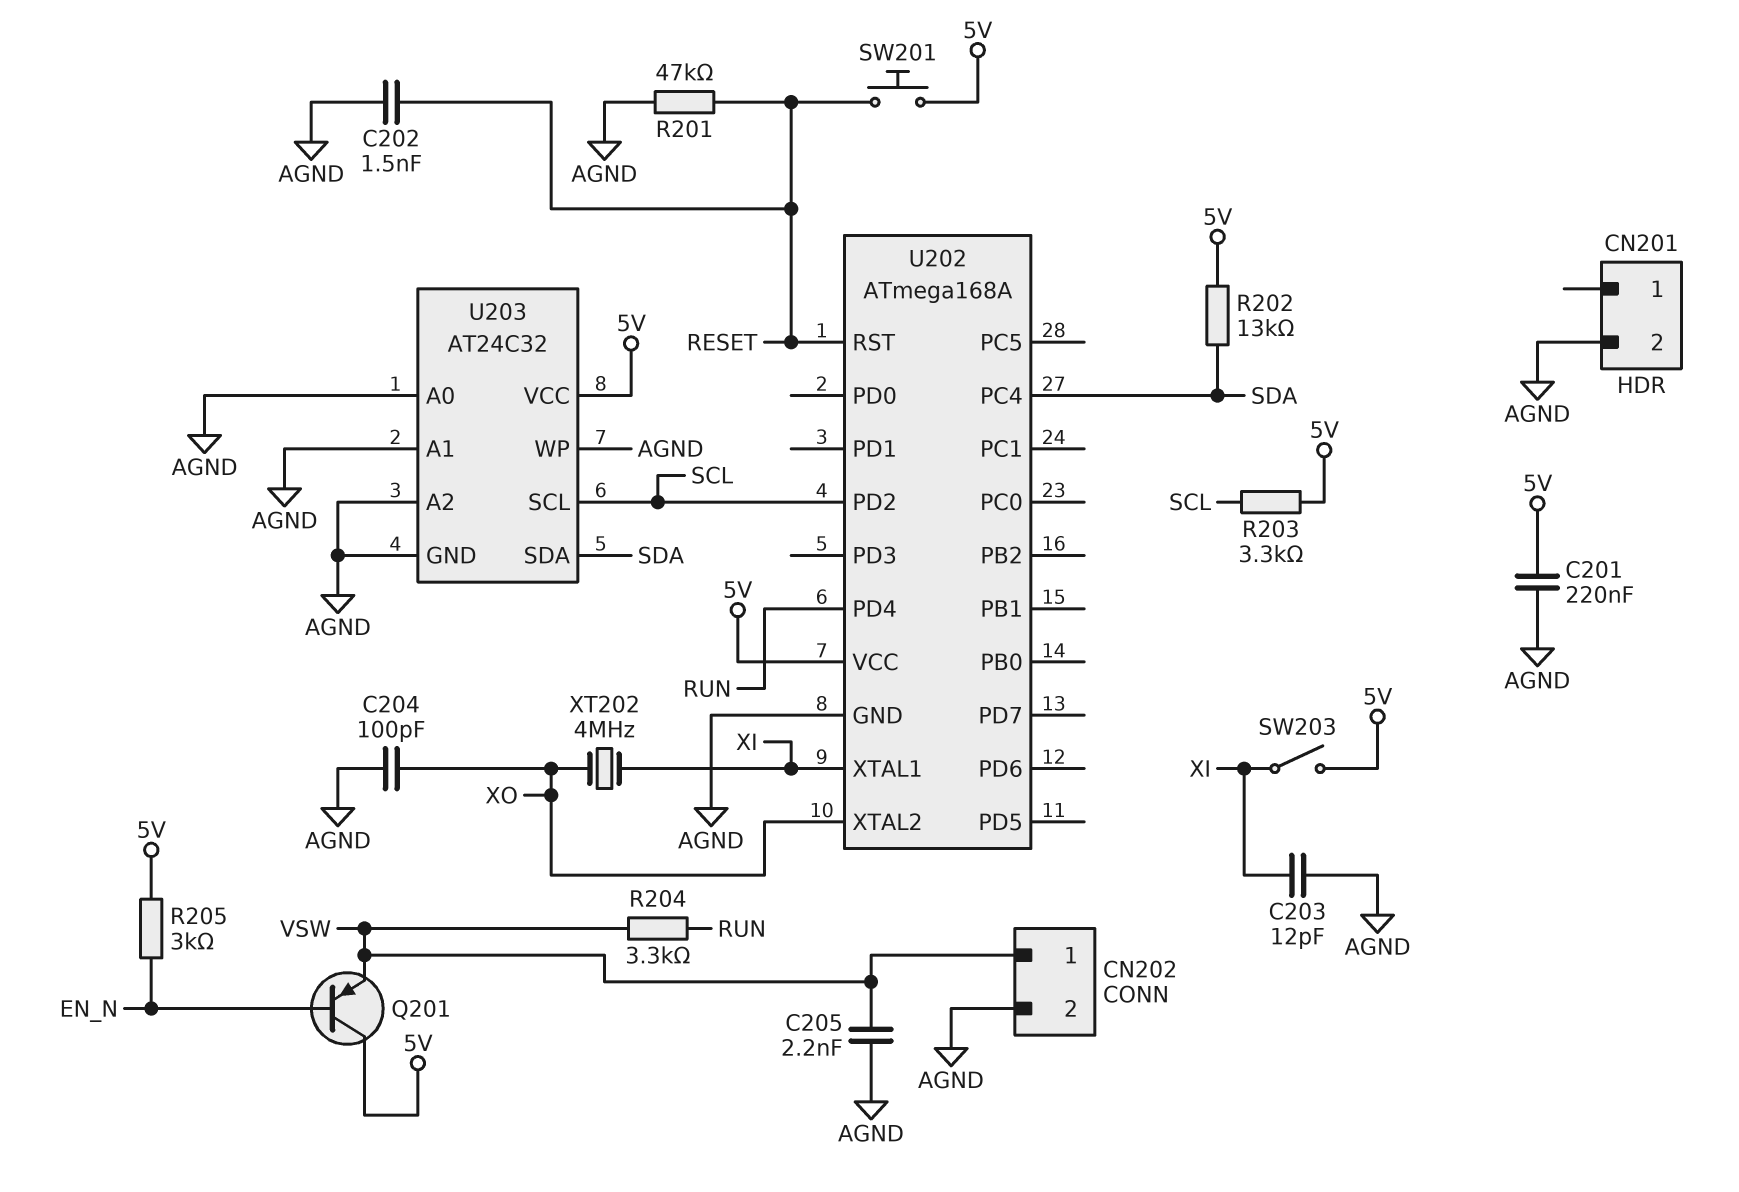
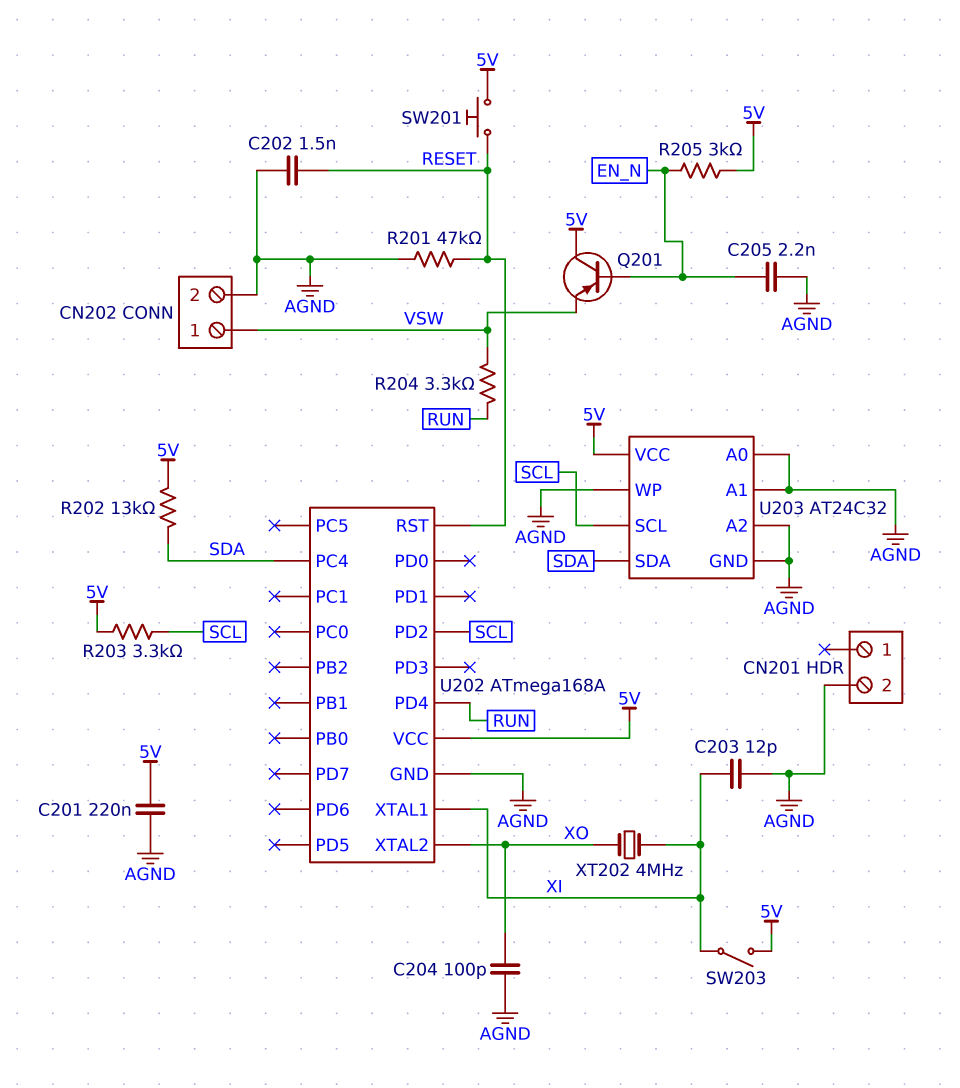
C205: 2.2nF (AGND, VSW) -> 2.2nF (AGND, EN_N)

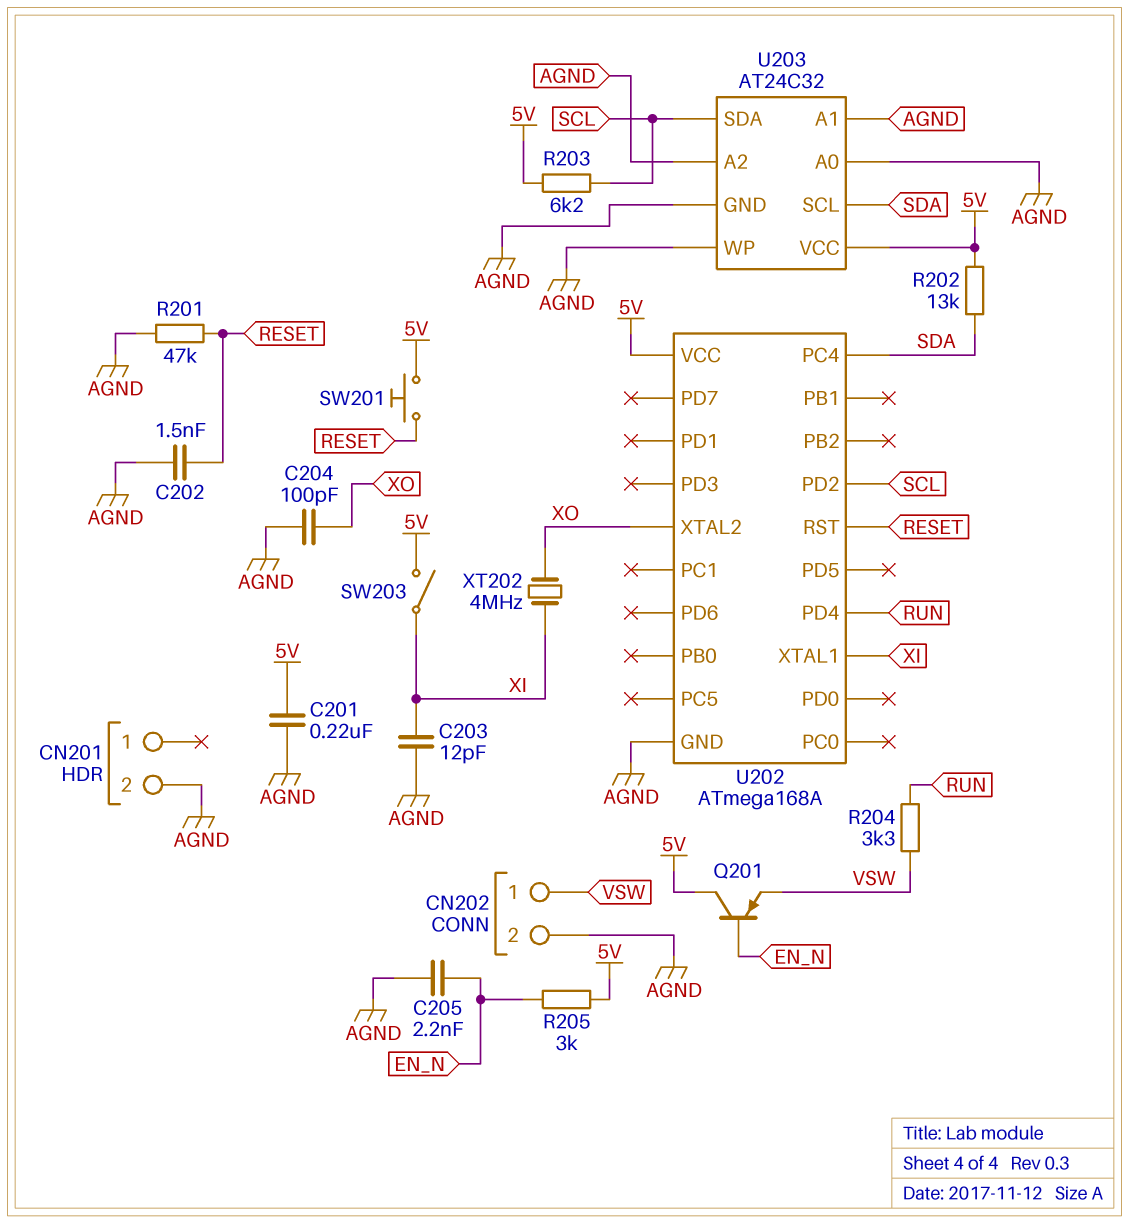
R203: 3.3k (5V, SCL) -> 6.2k (5V, SCL)
U203 pin SCL: SCL -> SDA
U203 pin SDA: SDA -> SCL

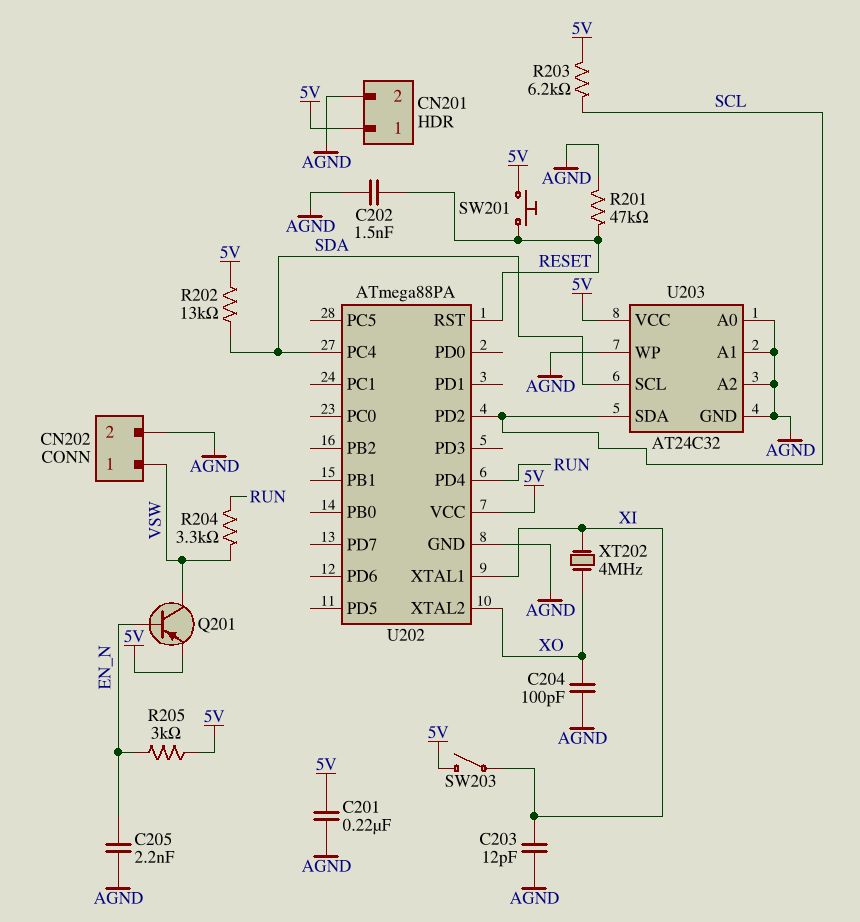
CN201 pin 1: none -> 5V
Q201: PNP (B EN_N, C 5V, E VSW) -> PNP (B EN_N, C VSW, E 5V)
U202: ATmega168A -> ATmega88PA

